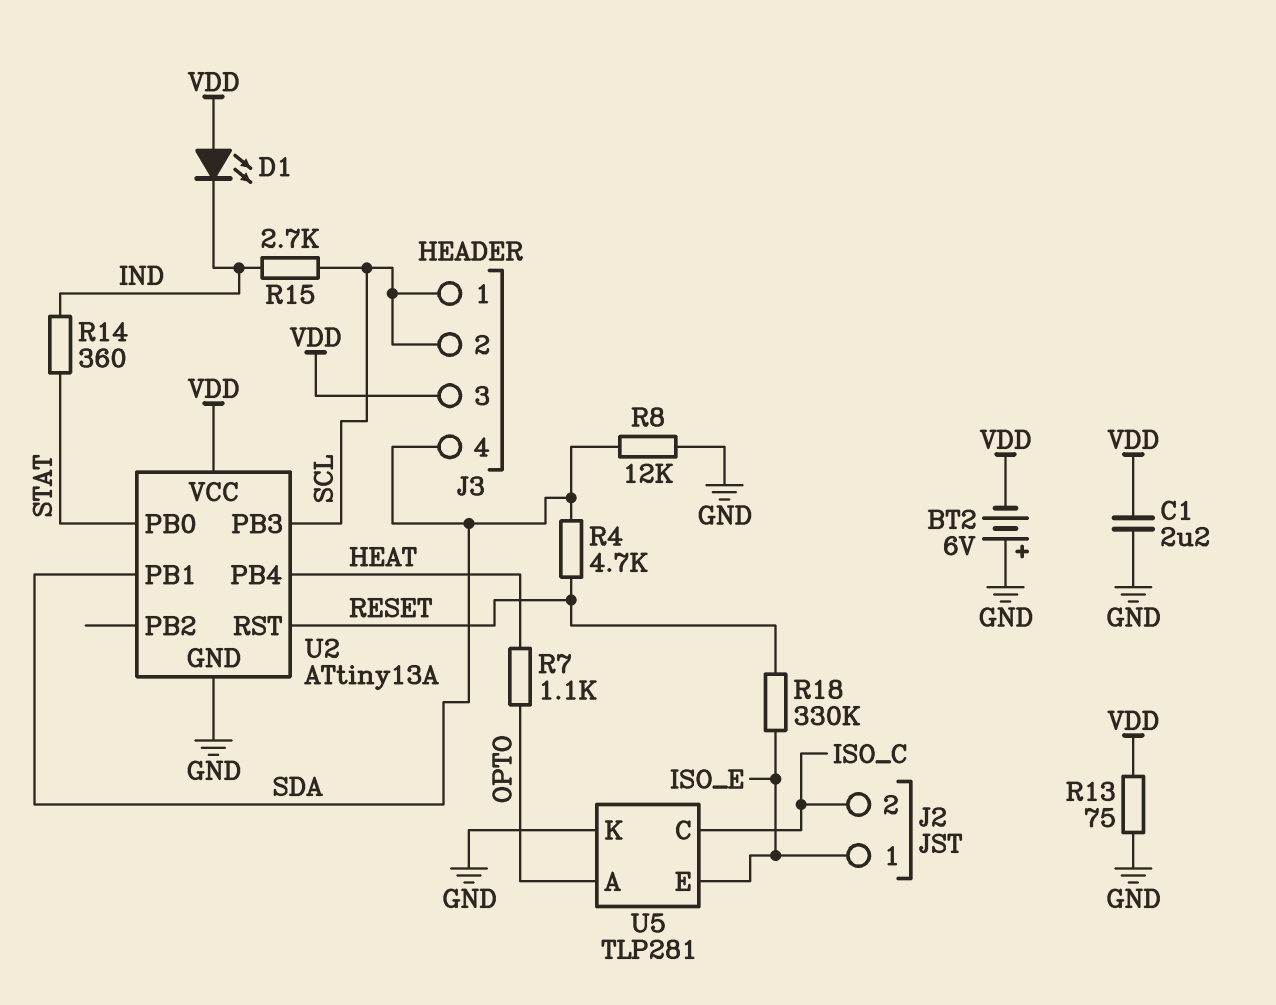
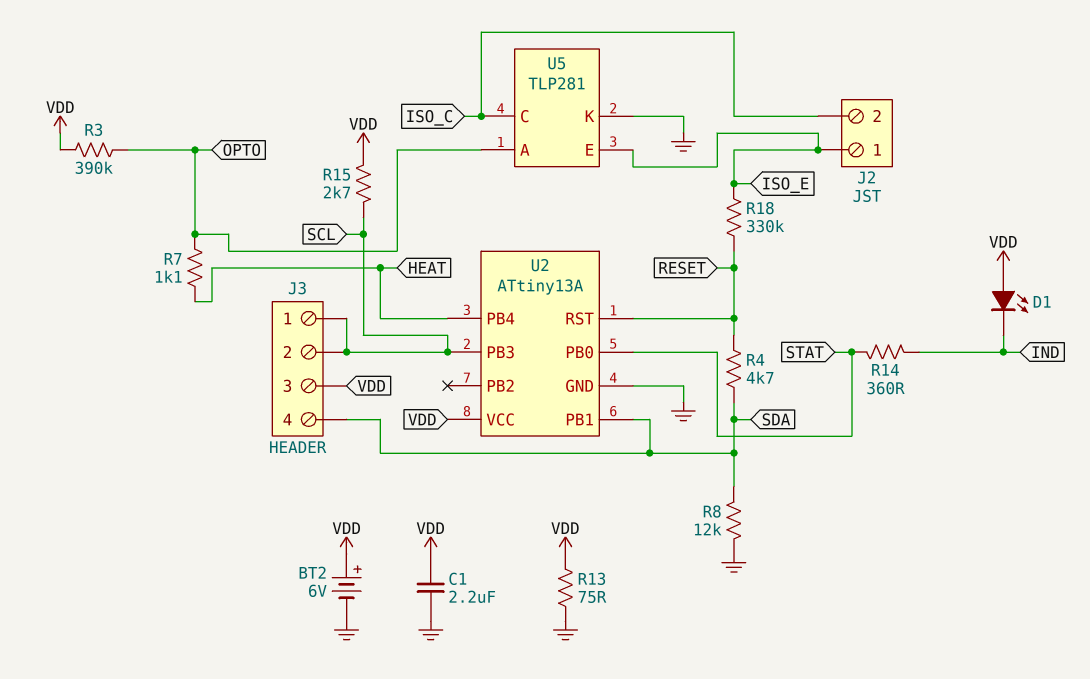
BT2: 6V (plus GND, minus VDD) -> 6V (plus VDD, minus GND)
R3: none -> 390k (OPTO, VDD)
R15: 2.7k (IND, SCL) -> 2.7k (SCL, VDD)

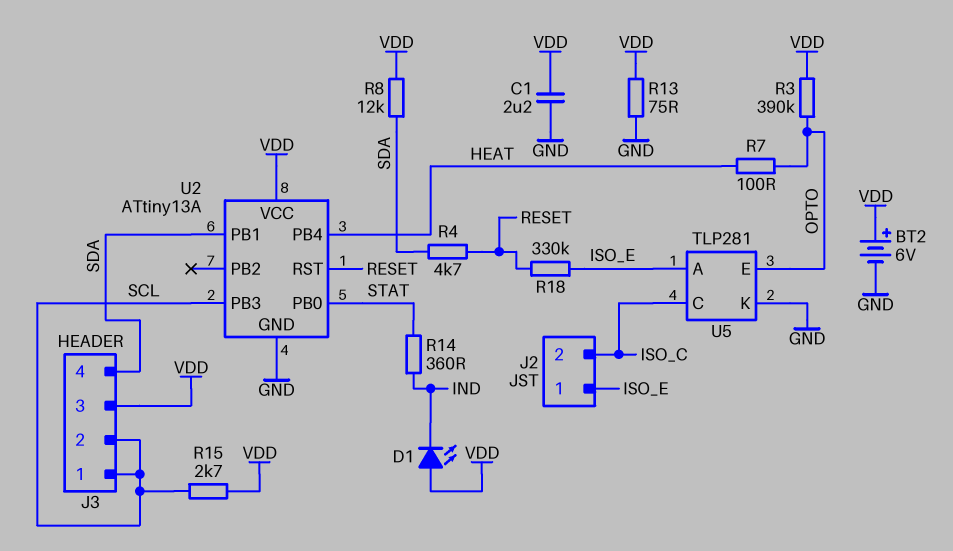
R7: 1.1k (HEAT, OPTO) -> 100 (HEAT, OPTO)
R8: 12k (GND, SDA) -> 12k (SDA, VDD)
U5 pin A: OPTO -> ISO_E
U5 pin E: ISO_E -> OPTO

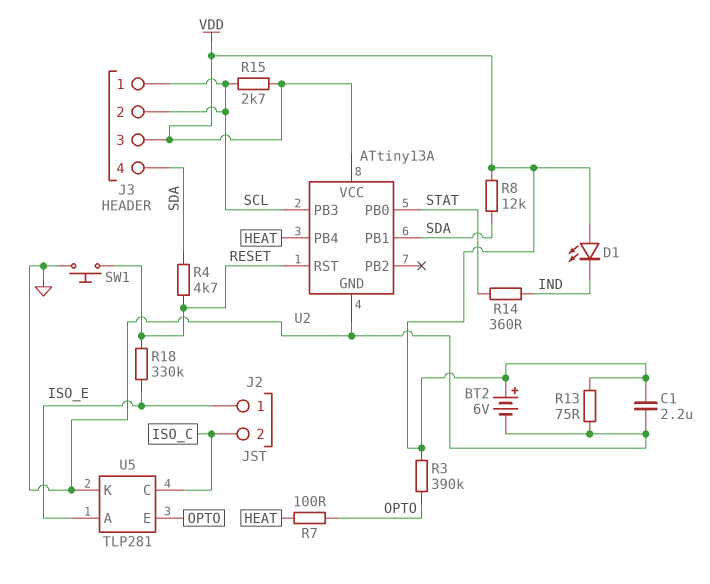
SW1: none -> button (GND, RESET)

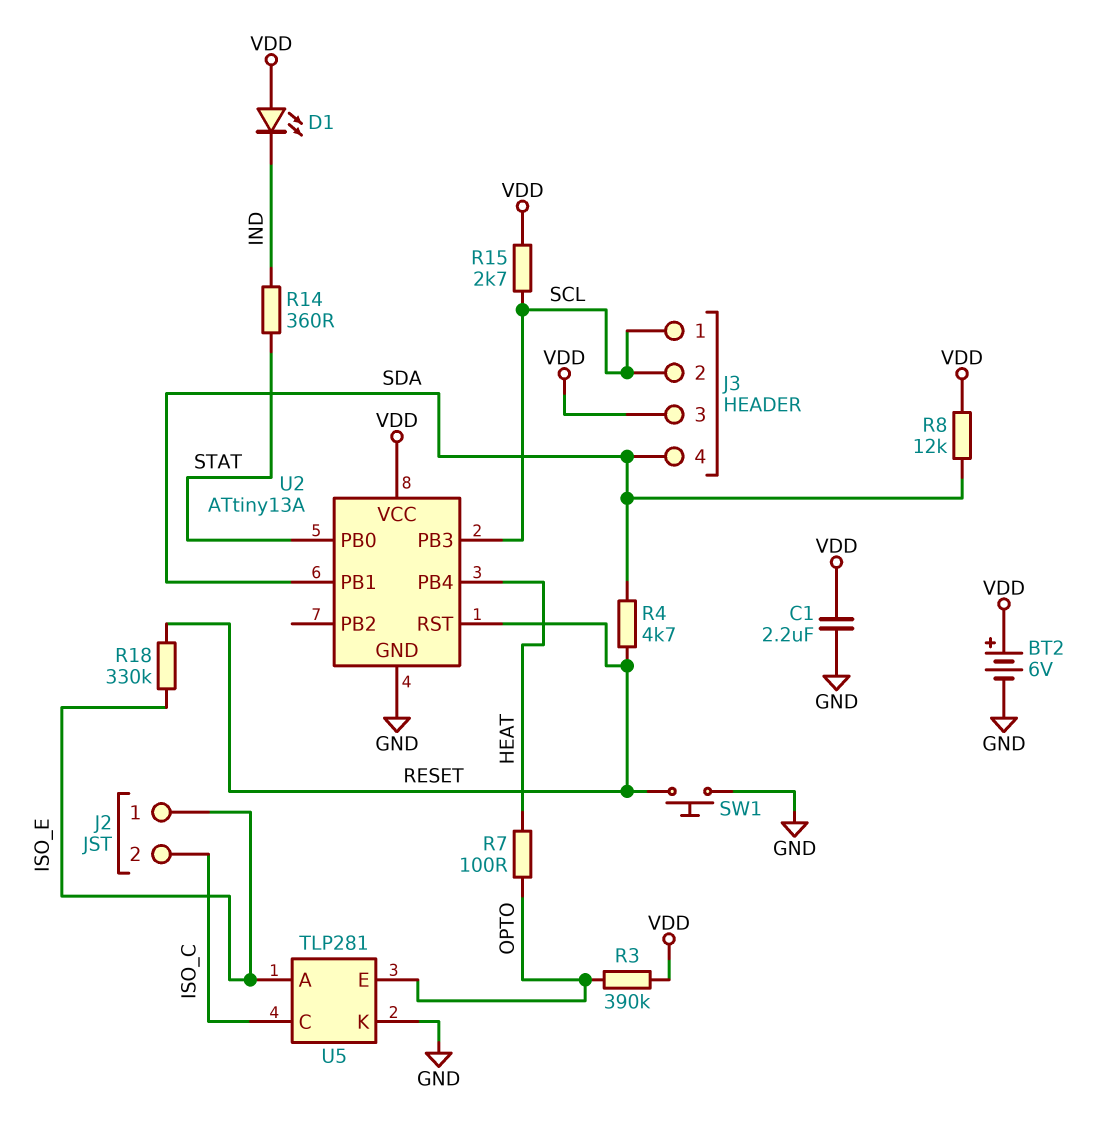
R13: 75 (GND, VDD) -> none

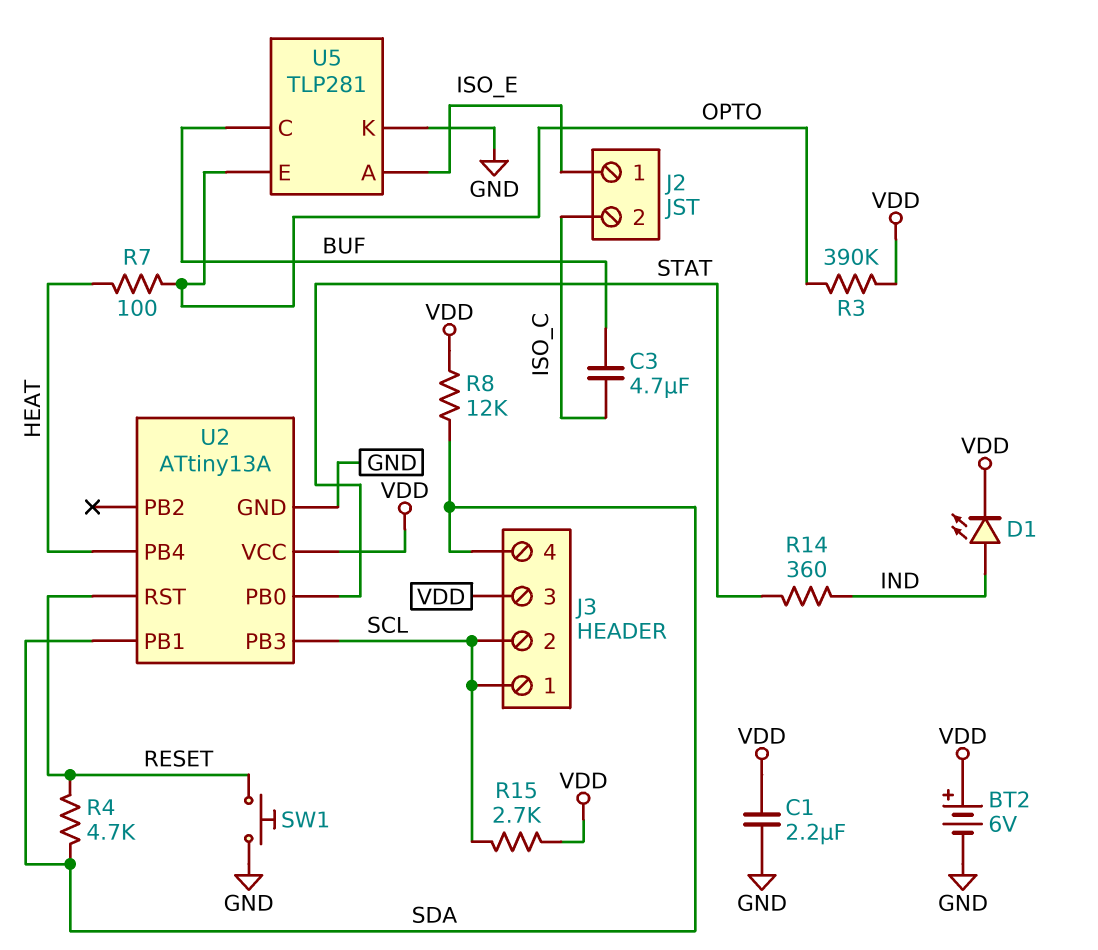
C3: none -> 4.7uF (BUF, ISO_C)
D1: LED (A VDD, K IND) -> LED (A IND, K VDD)
R18: 330k (ISO_E, RESET) -> none
U5 pin C: ISO_C -> BUF

